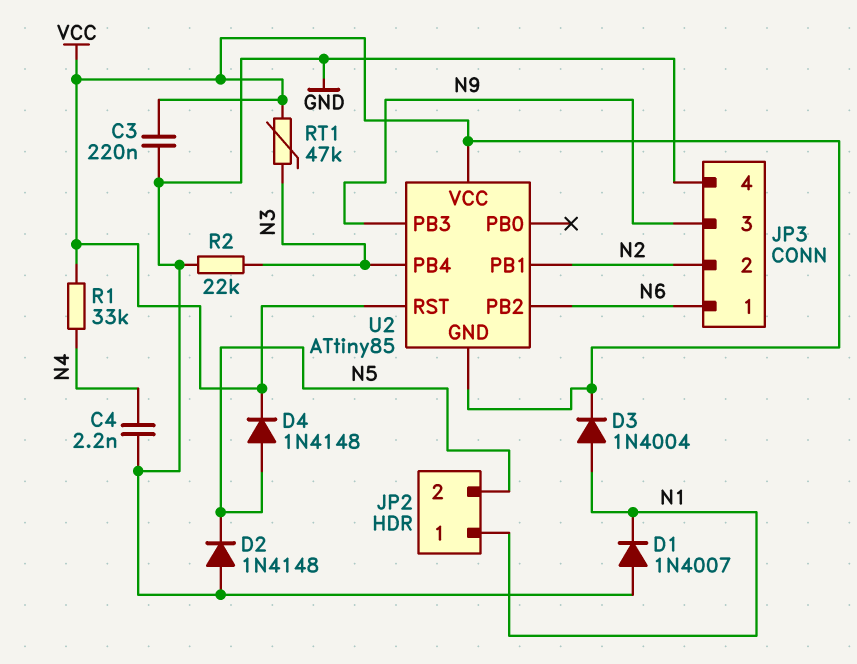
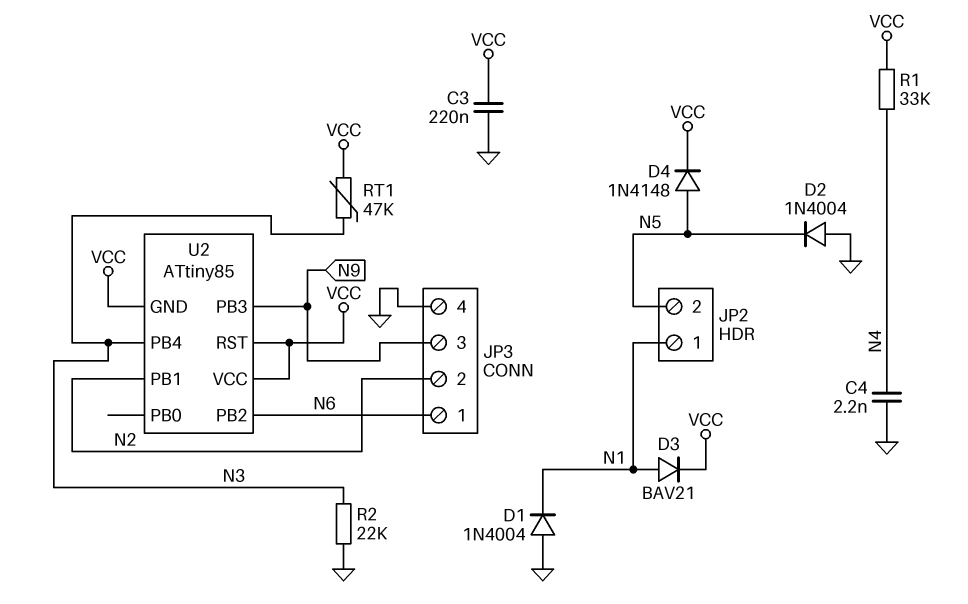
D1: diode 1N4007 (A GND, K N1) -> diode 1N4004 (A GND, K N1)
D2: diode 1N4148 (A GND, K N5) -> diode 1N4004 (A GND, K N5)
D3: diode 1N4004 (A N1, K VCC) -> diode BAV21 (A N1, K VCC)

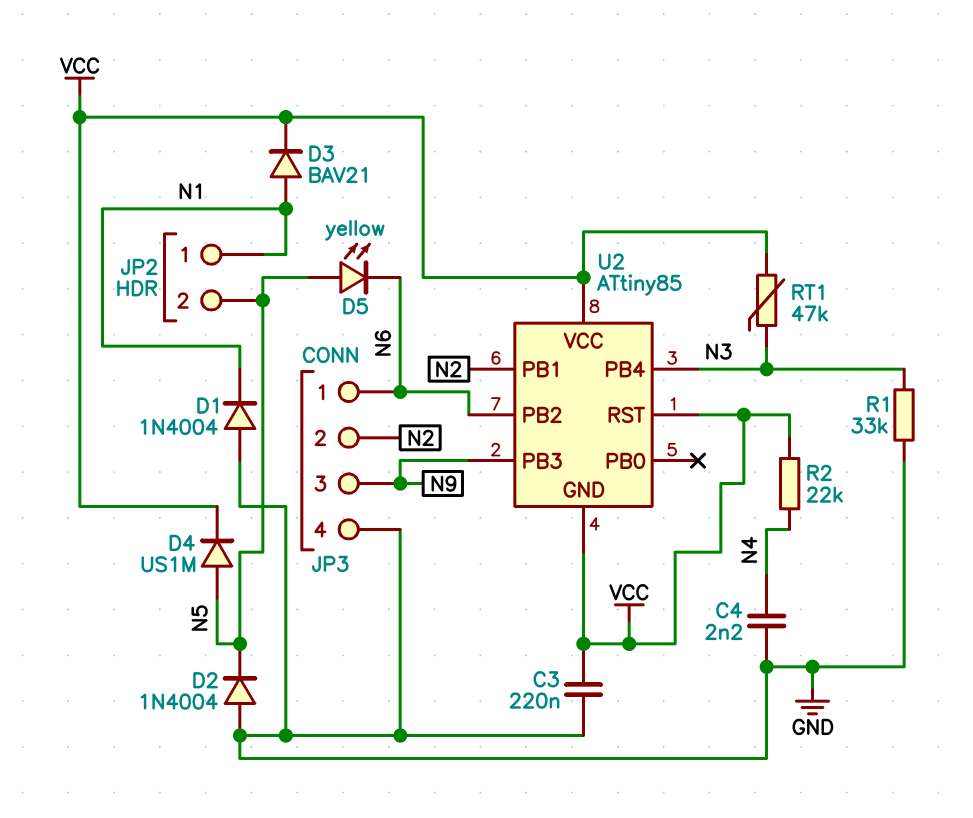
D4: diode 1N4148 (A N5, K VCC) -> diode US1M (A N5, K VCC)
D5: none -> LED yellow (A N5, K N6)
R1: 33k (N4, VCC) -> 33k (GND, N3)
R2: 22k (GND, N3) -> 22k (N4, VCC)

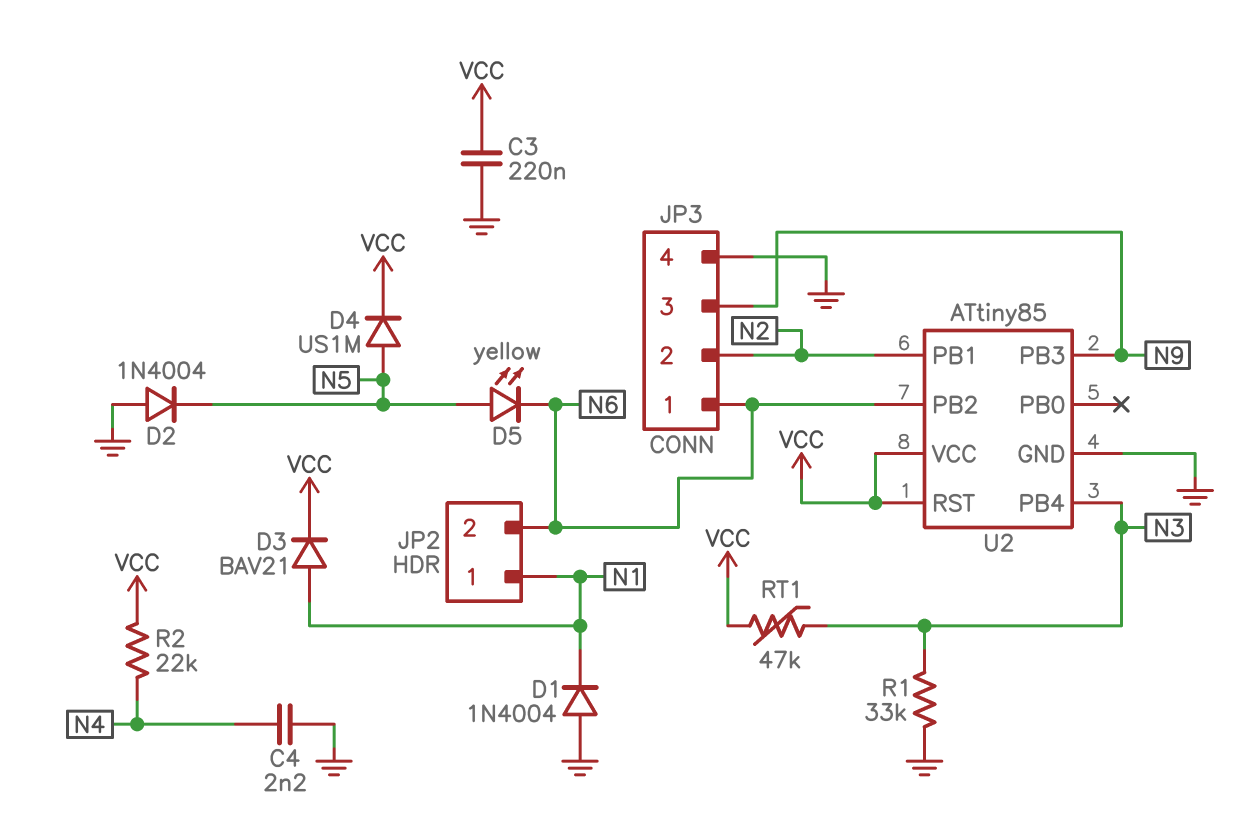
JP2 pin 2: N5 -> N6
U2 pin GND: VCC -> GND

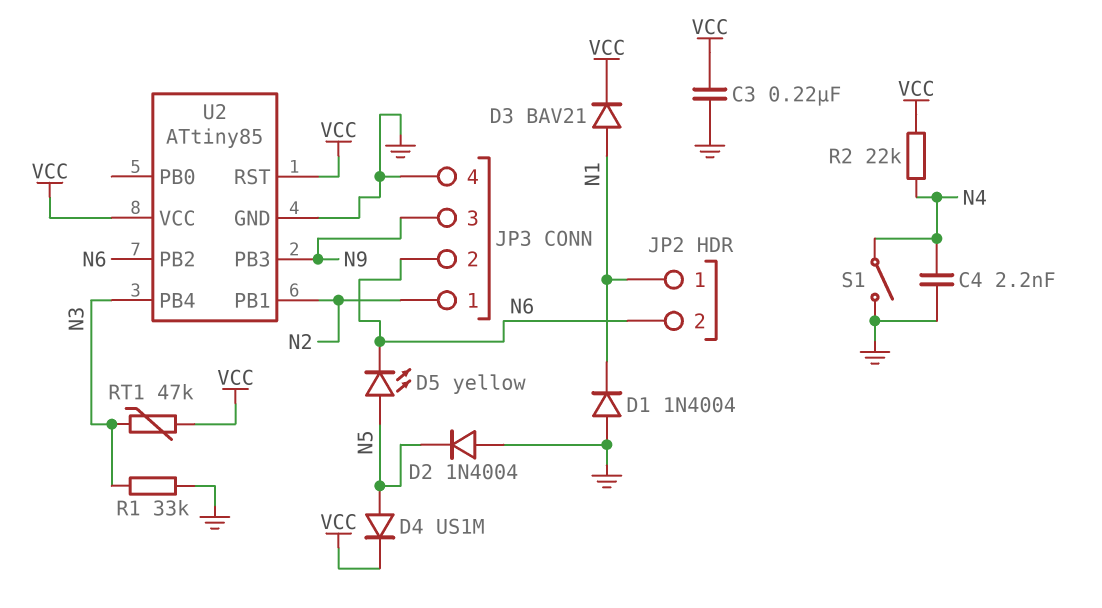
JP3 pin 1: N6 -> N2
JP3 pin 2: N2 -> N6
S1: none -> switch (GND, N4)

